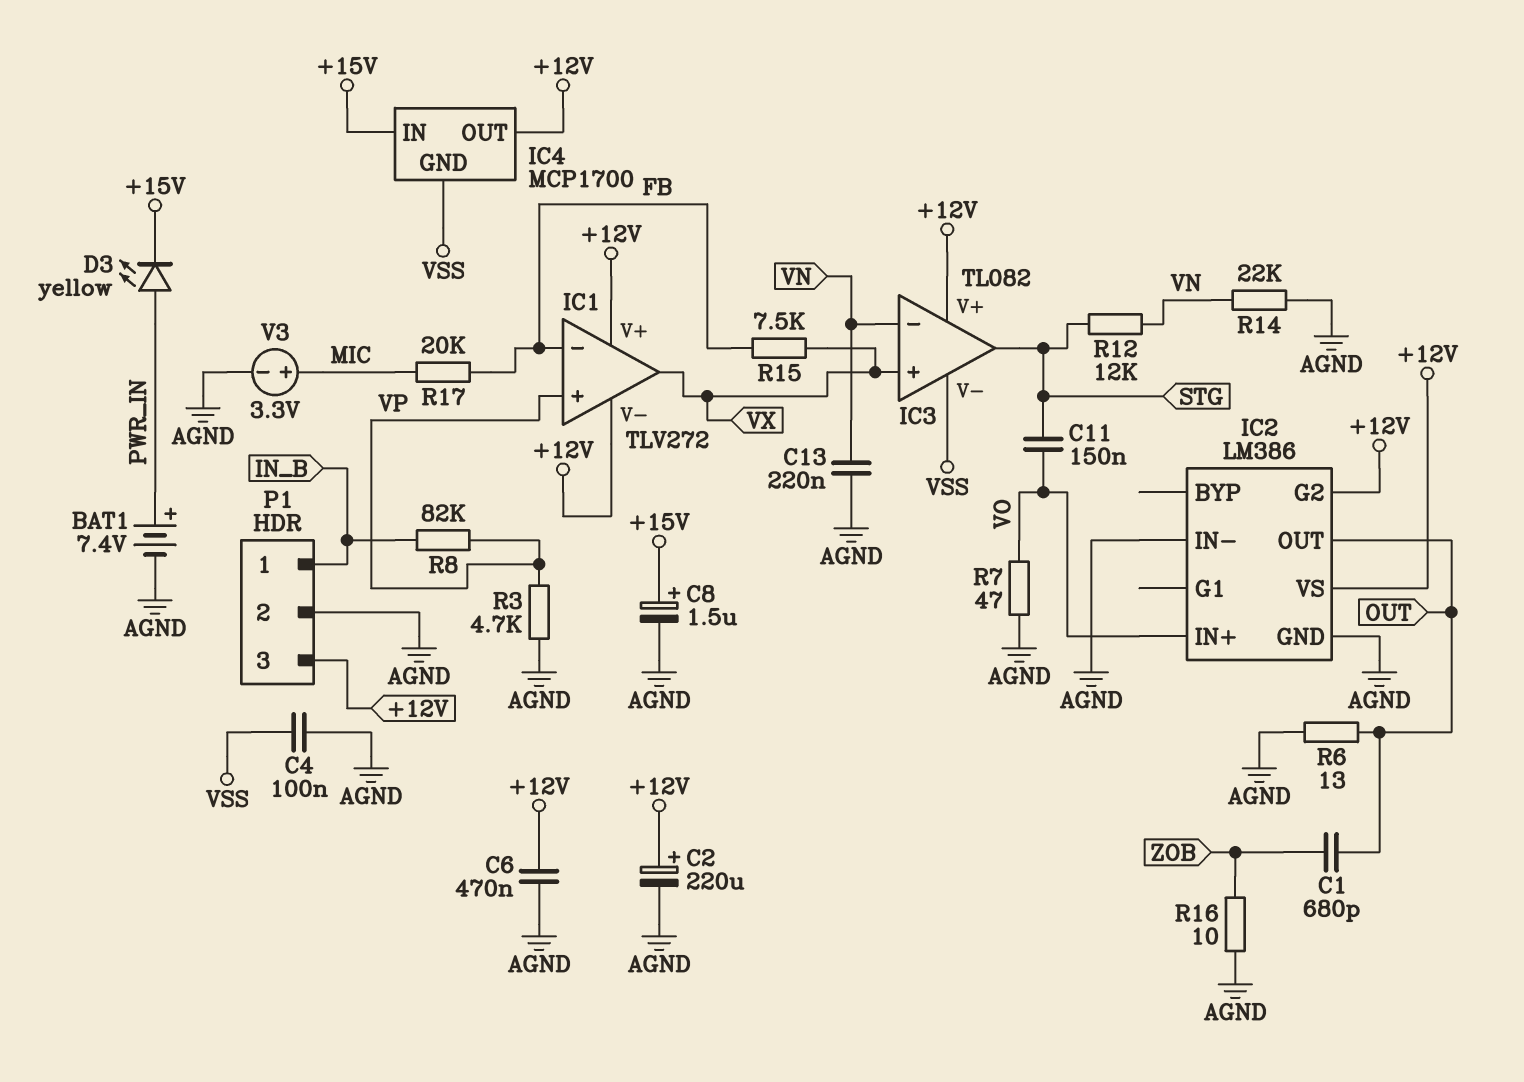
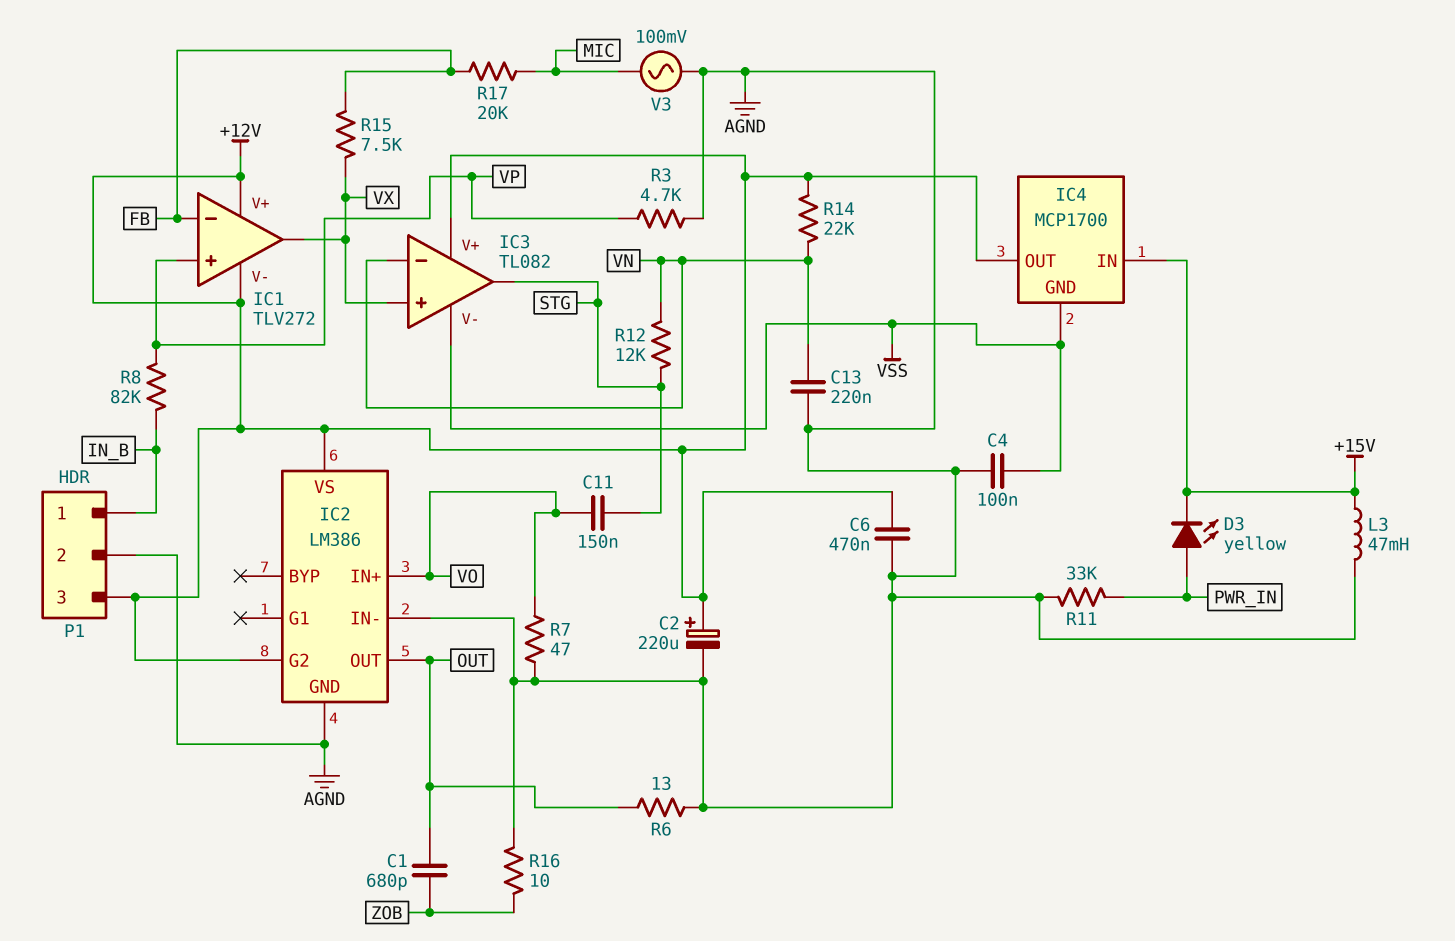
BAT1: 7.4V (plus PWR_IN, minus AGND) -> none
C8: 1.5uF (plus +15V, minus AGND) -> none
L3: none -> 47mH (+15V, AGND)
R11: none -> 33k (AGND, PWR_IN)
R14: 22k (AGND, VN) -> 22k (+12V, VN)
V3: 3.3V (plus MIC, minus AGND) -> AC 100mV (AGND, MIC)

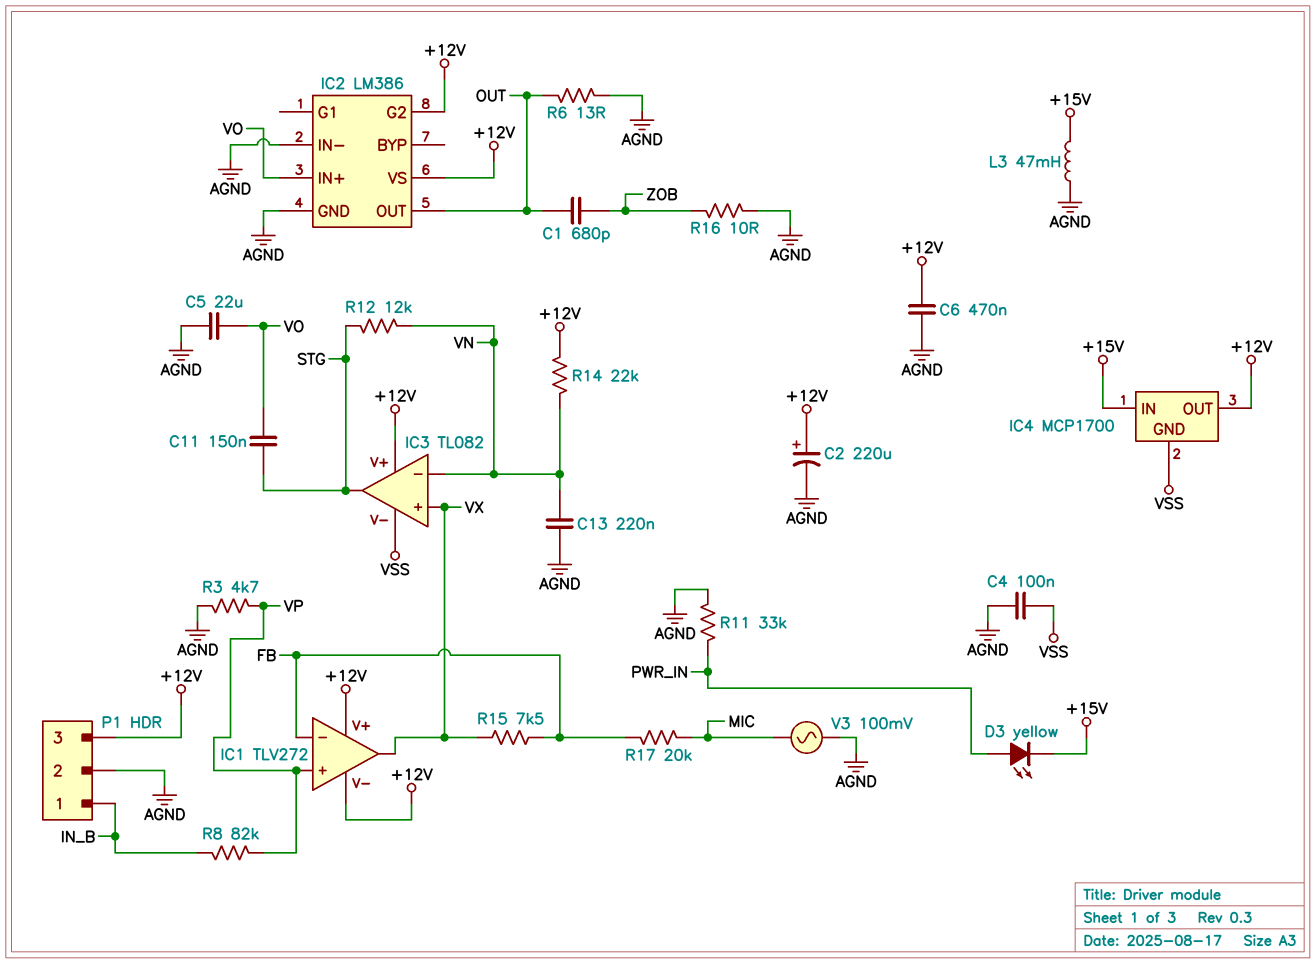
C5: none -> 22uF (AGND, VO)
R7: 47 (AGND, VO) -> none

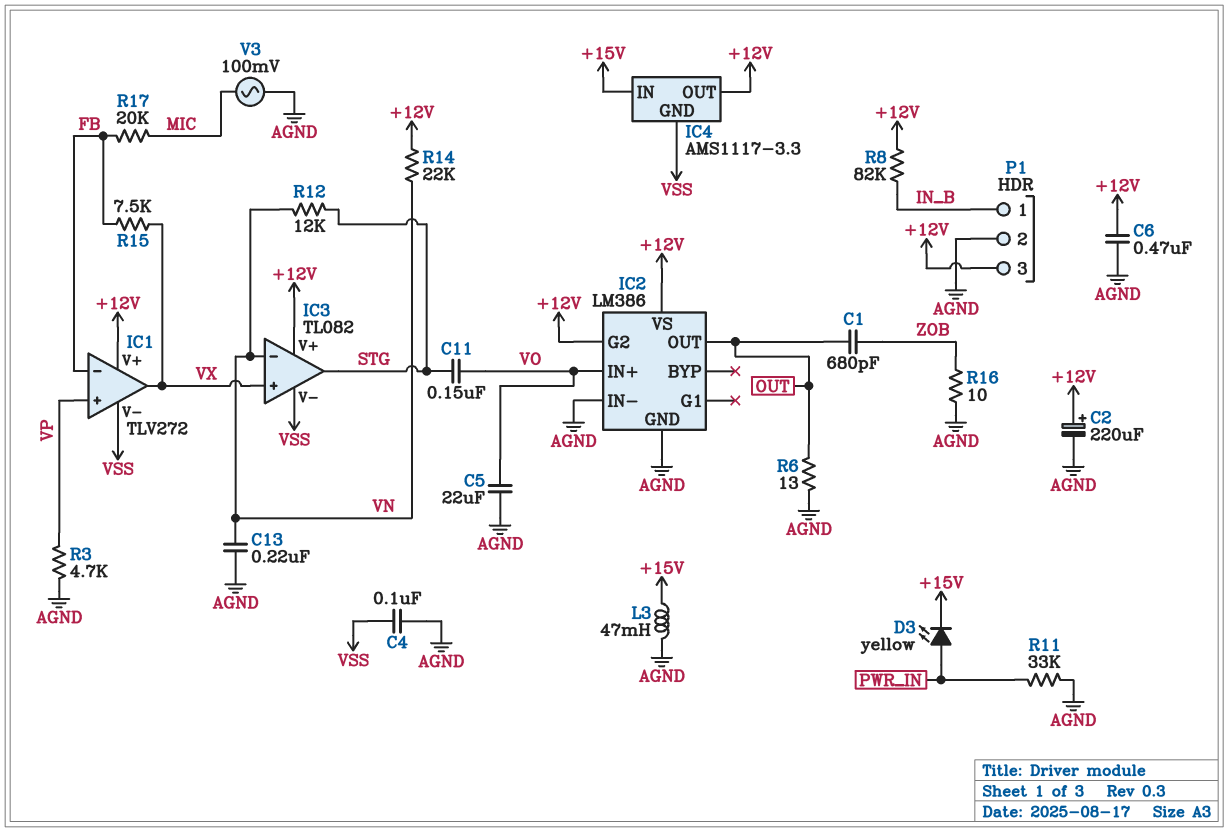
IC1 pin V-: +12V -> VSS
IC4: MCP1700 -> AMS1117-3.3
R8: 82k (IN_B, VP) -> 82k (+12V, IN_B)

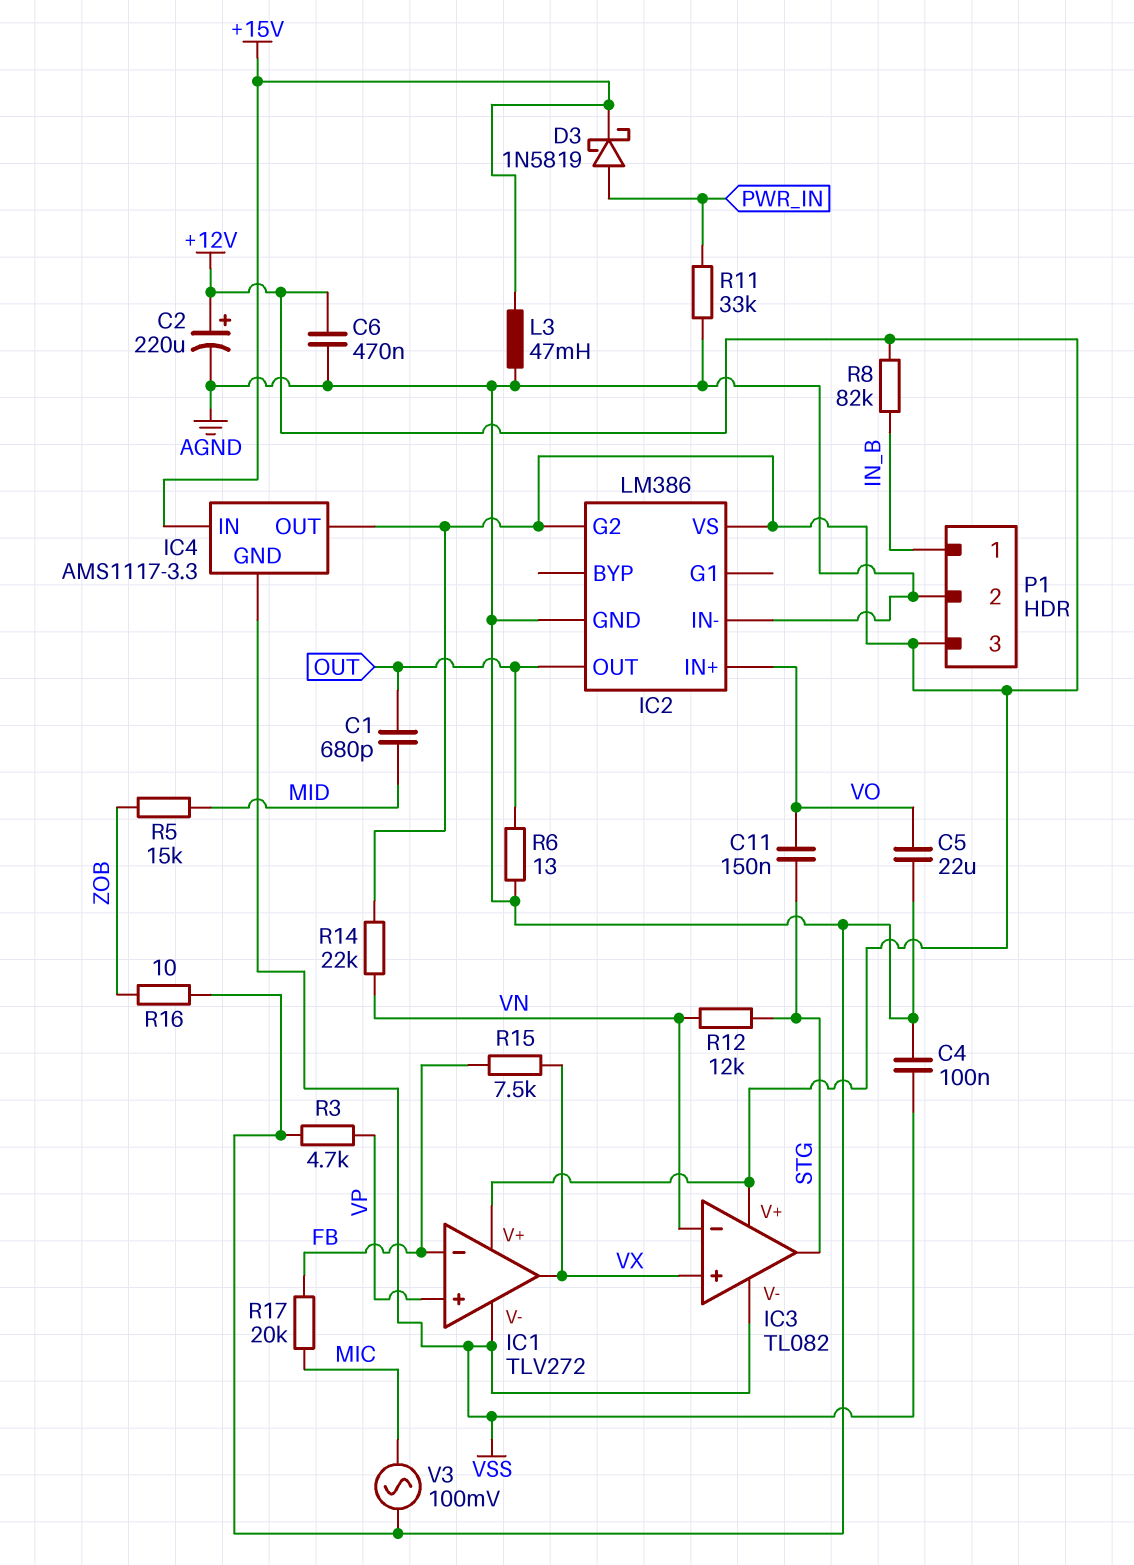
C1: 680pF (OUT, ZOB) -> 680pF (MID, OUT)
C13: 220nF (AGND, VN) -> none
D3: LED yellow (A PWR_IN, K +15V) -> schottky 1N5819 (A PWR_IN, K +15V)
R5: none -> 15k (MID, ZOB)

